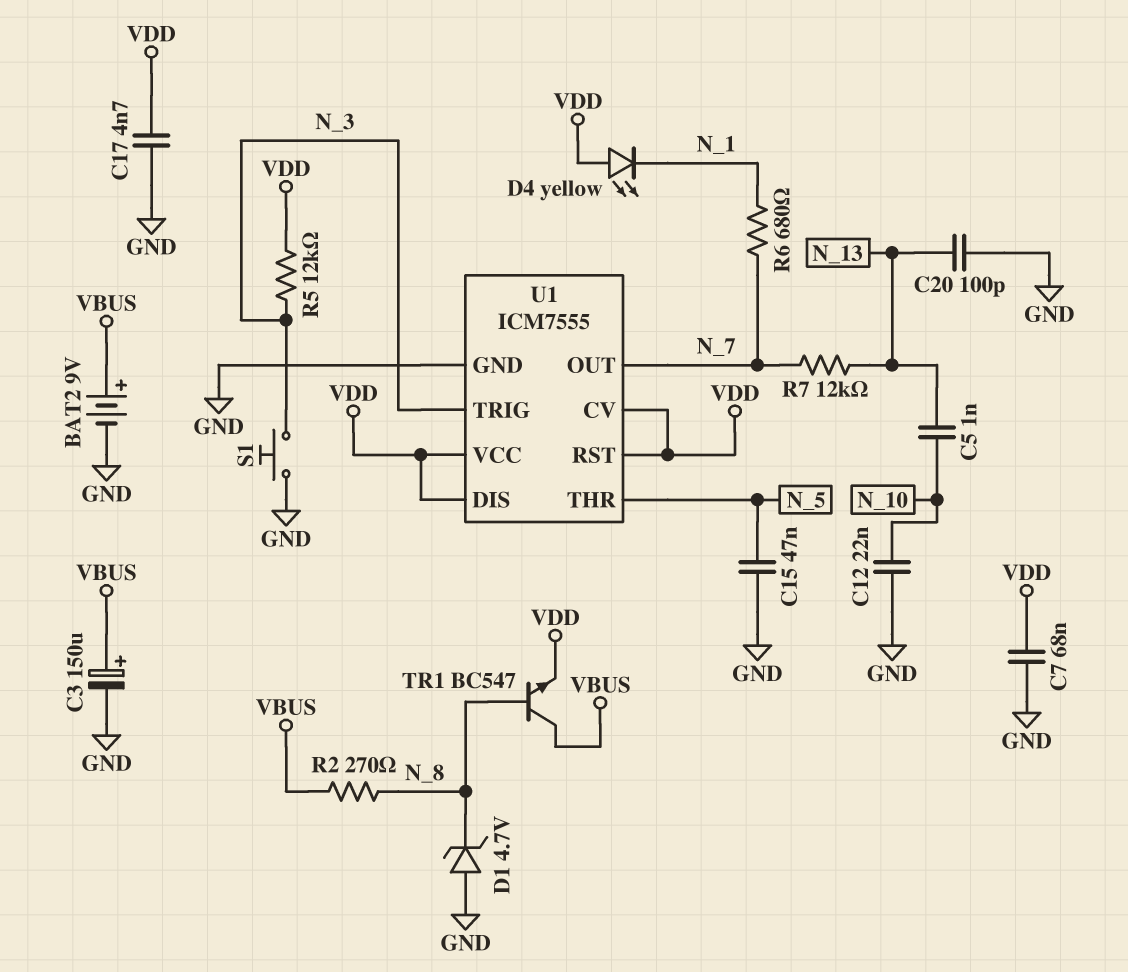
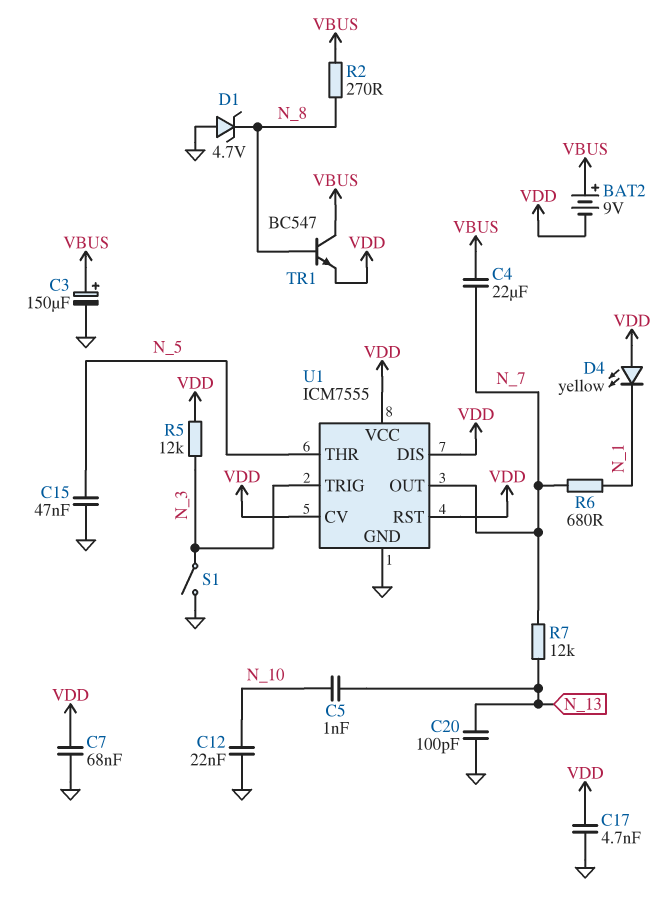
BAT2: 9V (plus VBUS, minus GND) -> 9V (plus VBUS, minus VDD)
C4: none -> 22uF (N_7, VBUS)
S1: button (GND, N_3) -> switch (GND, N_3)

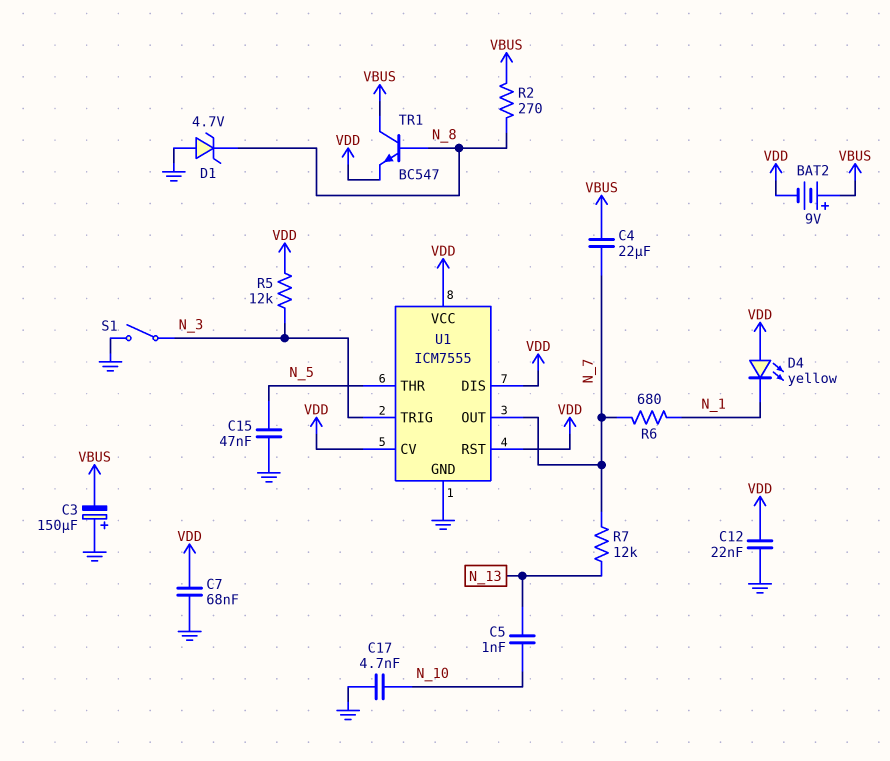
C3: 150uF (plus VBUS, minus GND) -> 150uF (plus GND, minus VBUS)
C12: 22nF (GND, N_10) -> 22nF (GND, VDD)
C17: 4.7nF (GND, VDD) -> 4.7nF (GND, N_10)
C20: 100pF (GND, N_13) -> none

